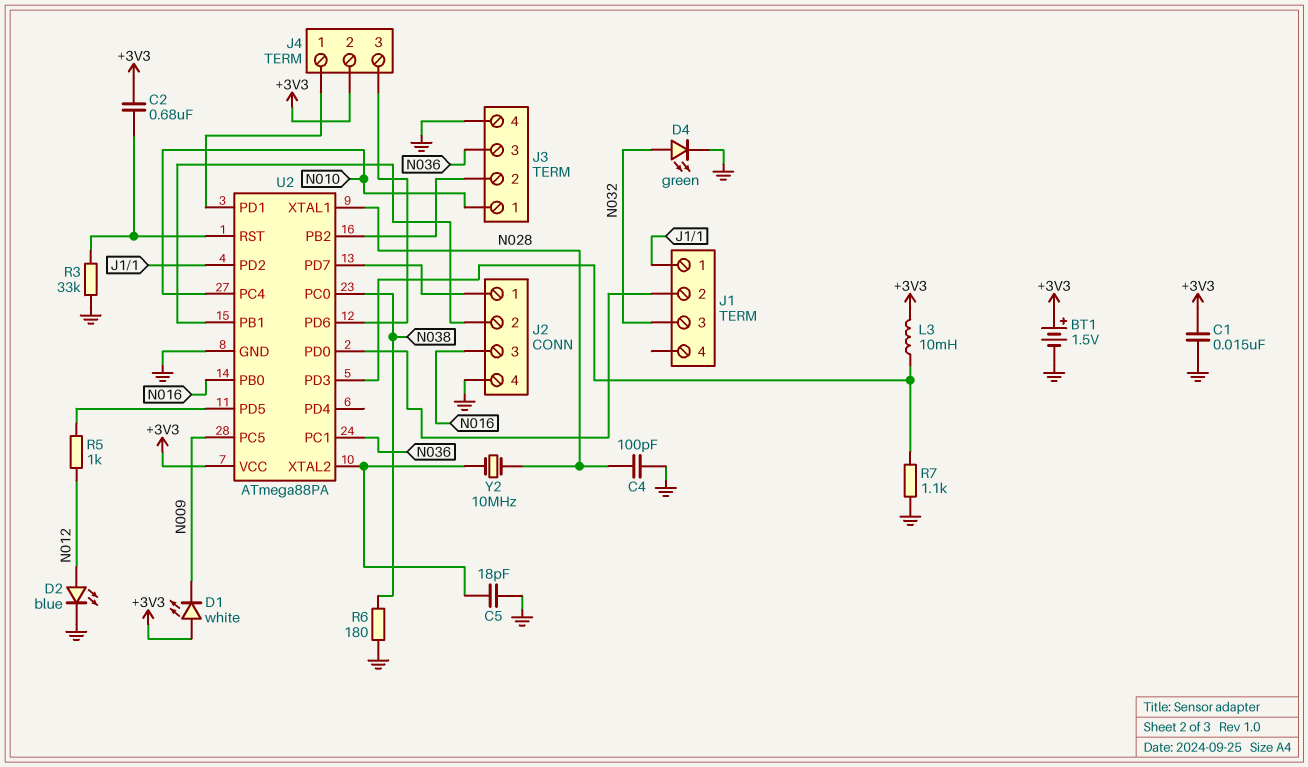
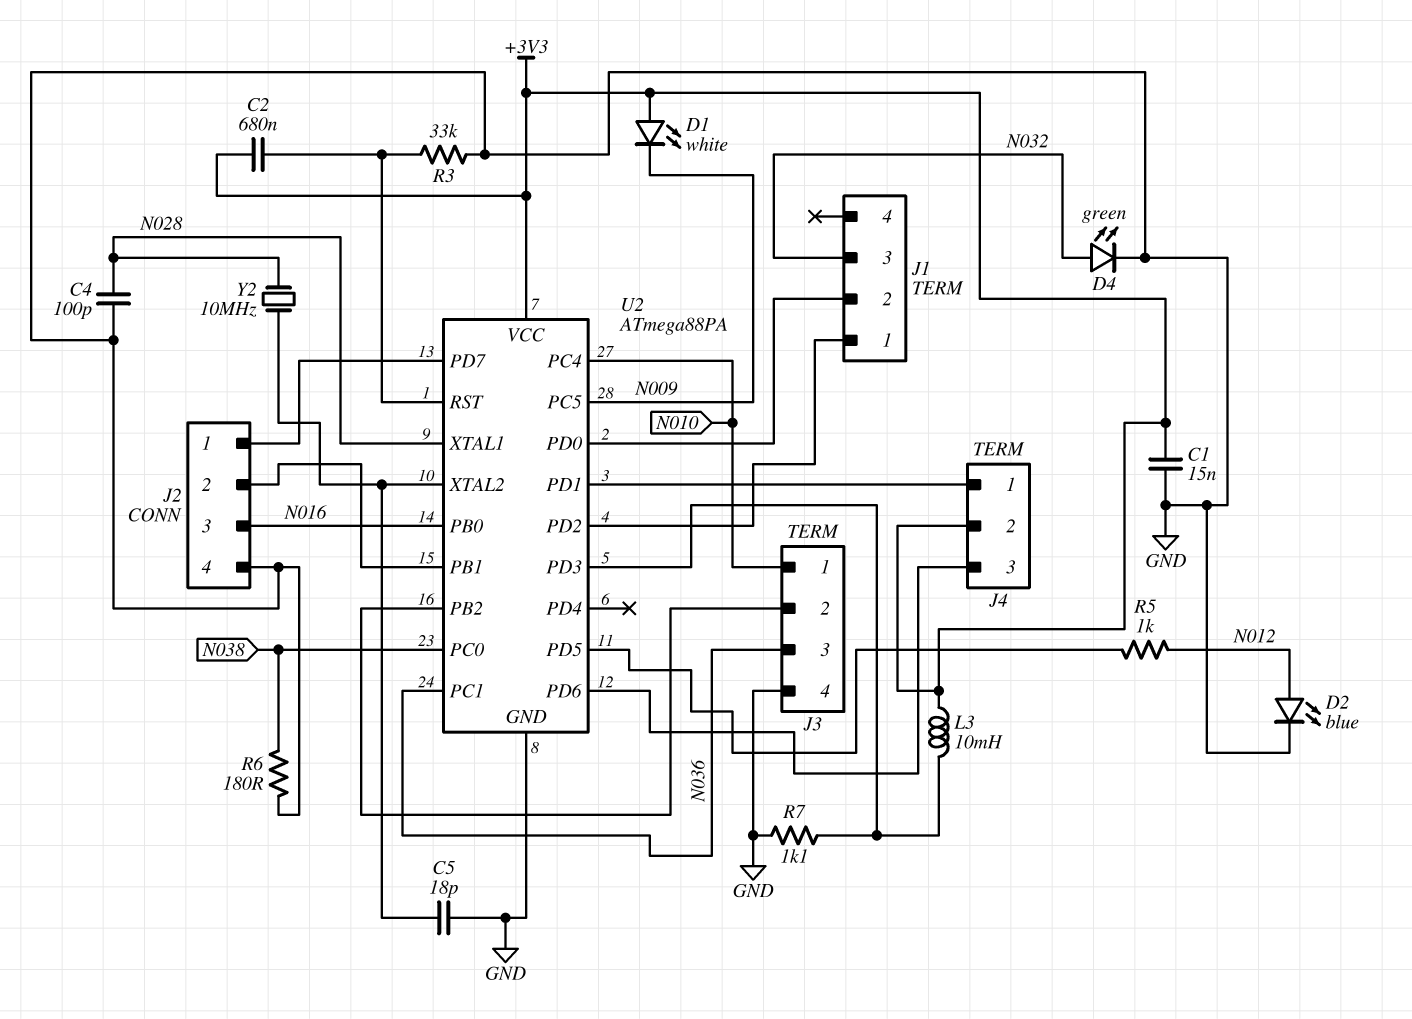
BT1: 1.5V (plus +3V3, minus GND) -> none

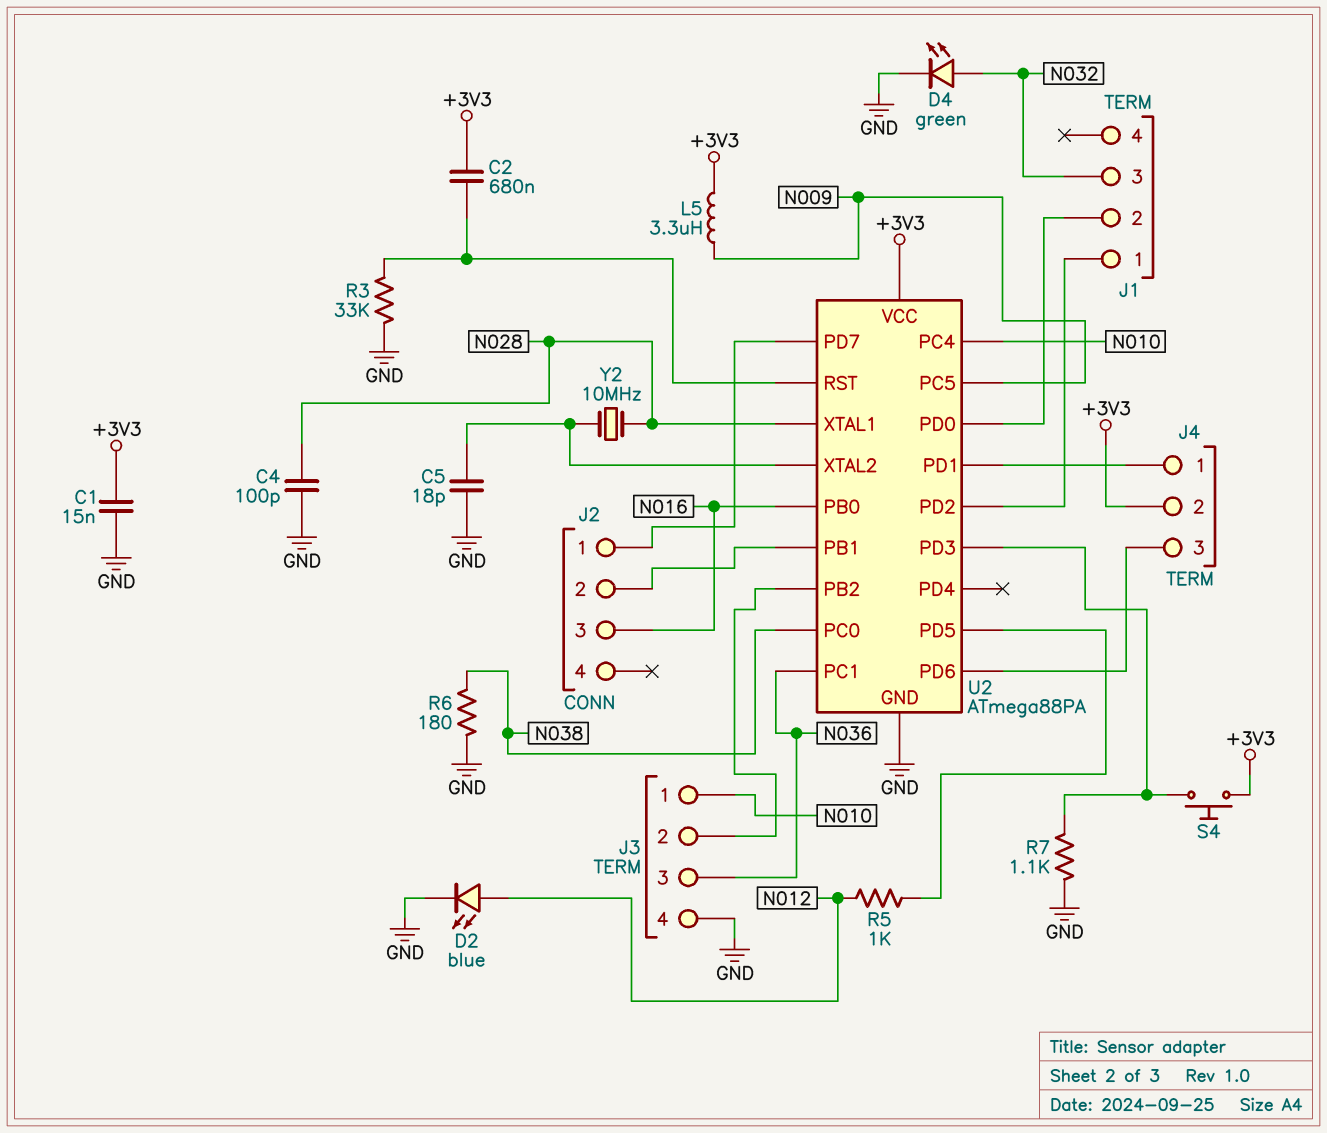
D1: LED white (A +3V3, K N009) -> none
J2 pin 4: GND -> none
L3: 10mH (+3V3, U2/PD3) -> none
L5: none -> 3.3uH (+3V3, N009)
S4: none -> button (+3V3, U2/PD3)

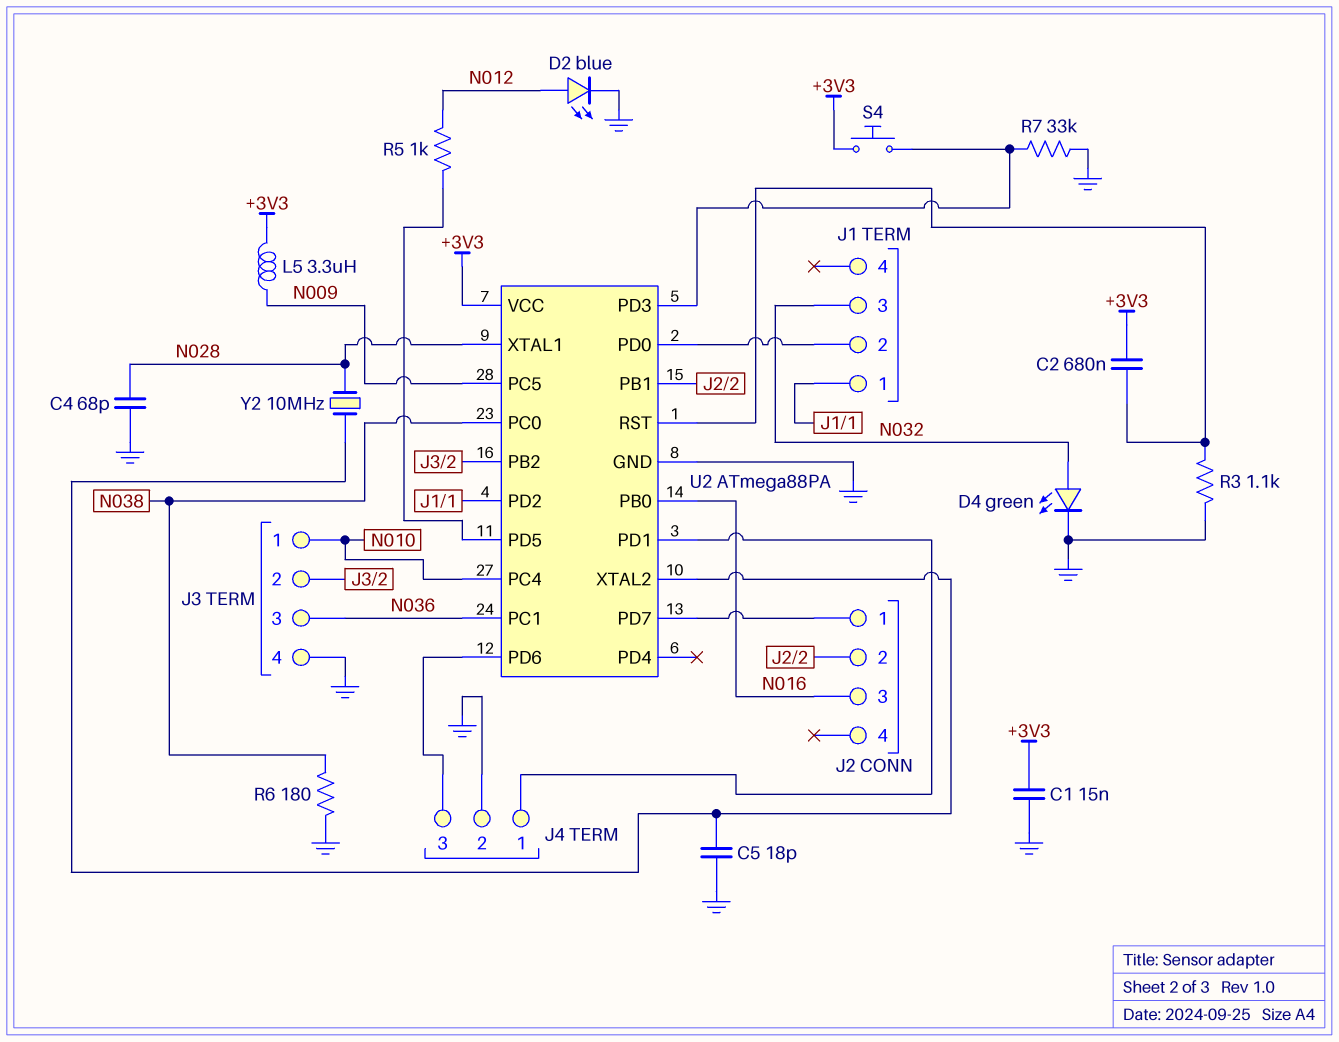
C4: 100pF (GND, N028) -> 68pF (GND, N028)
J4 pin 2: +3V3 -> GND
R3: 33k (GND, U2/RST) -> 1.1k (GND, U2/RST)
R7: 1.1k (GND, U2/PD3) -> 33k (GND, U2/PD3)

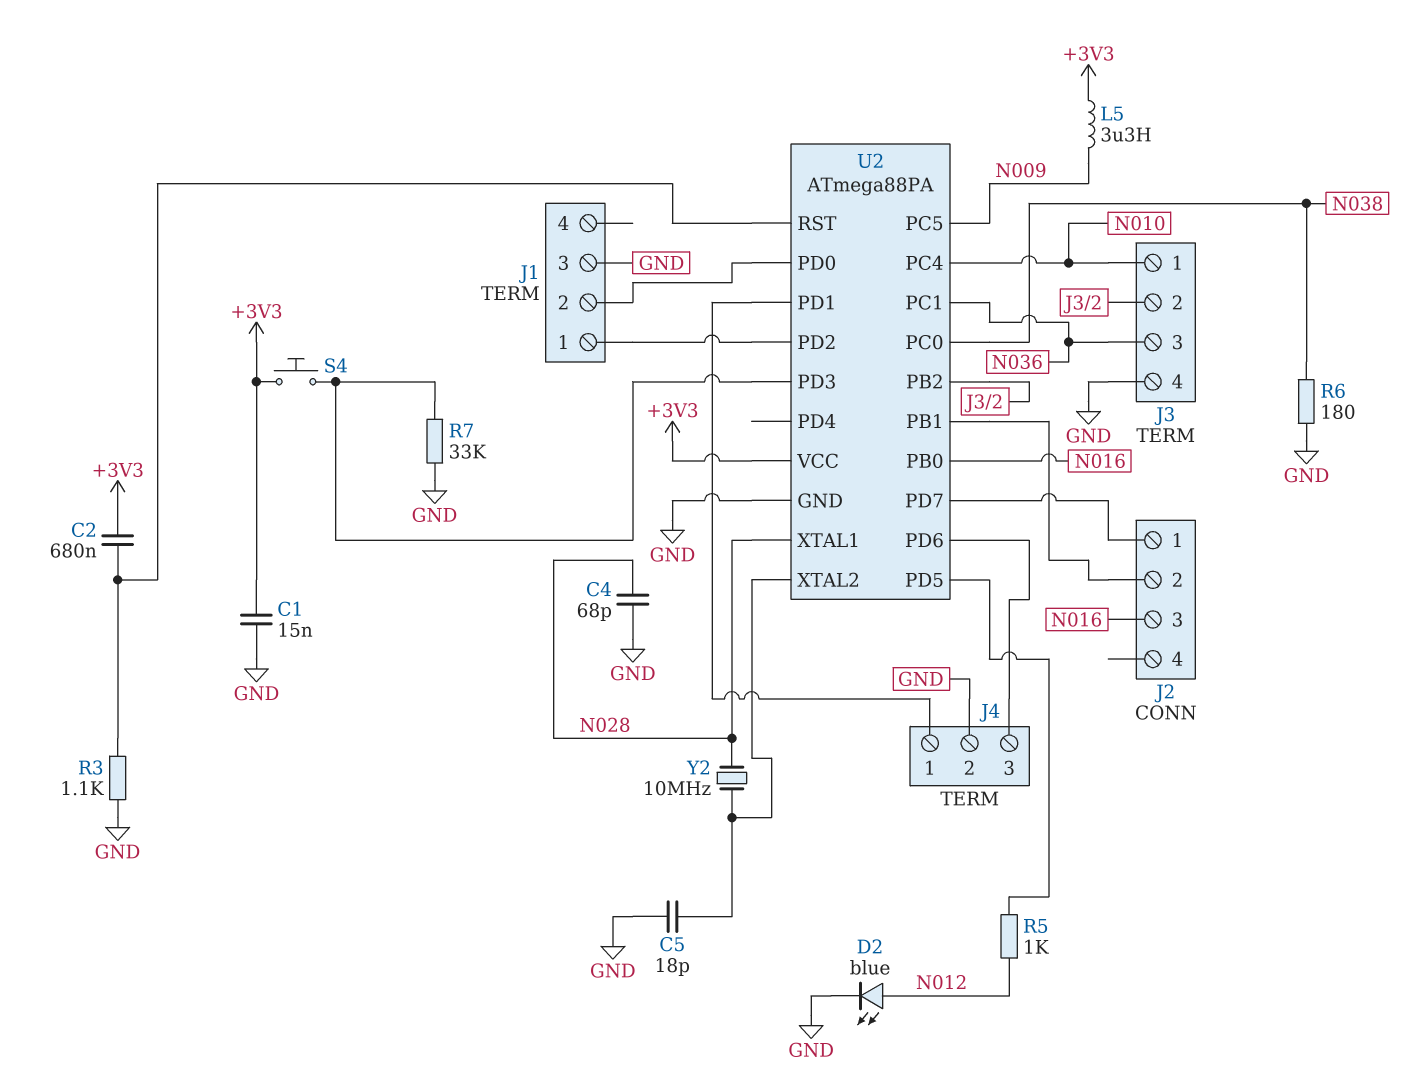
D4: LED green (A N032, K GND) -> none
J1 pin 3: N032 -> GND

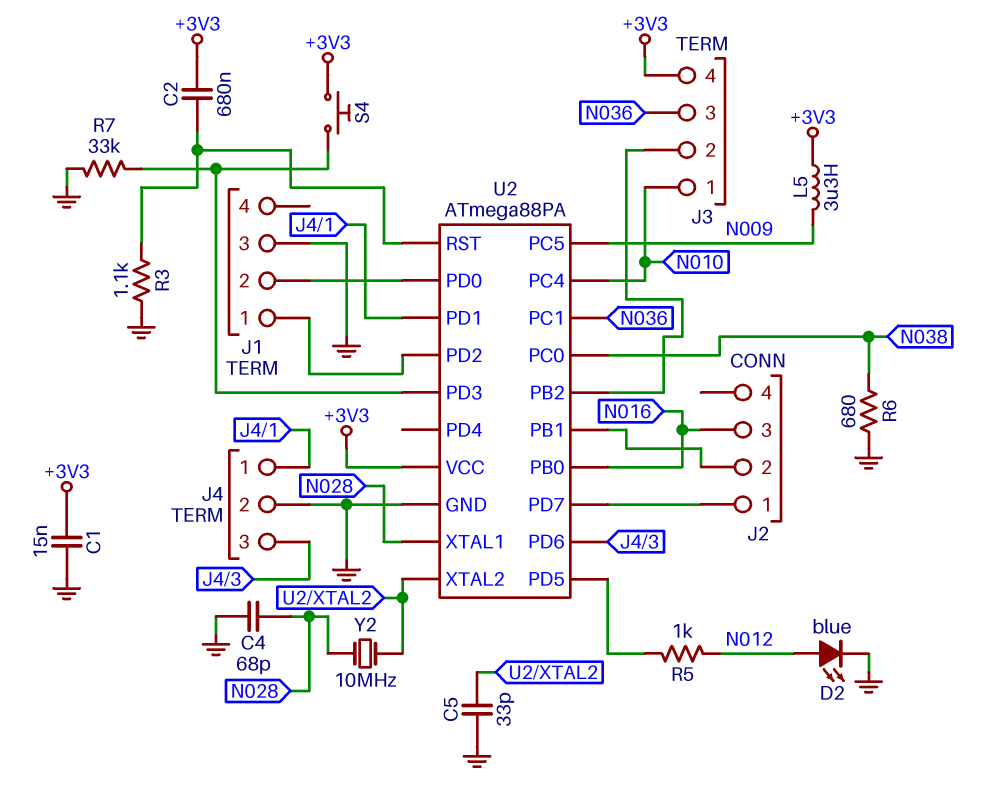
C5: 18pF (GND, U2/XTAL2) -> 33pF (GND, U2/XTAL2)
J3 pin 4: GND -> +3V3
R6: 180 (GND, N038) -> 680 (GND, N038)

